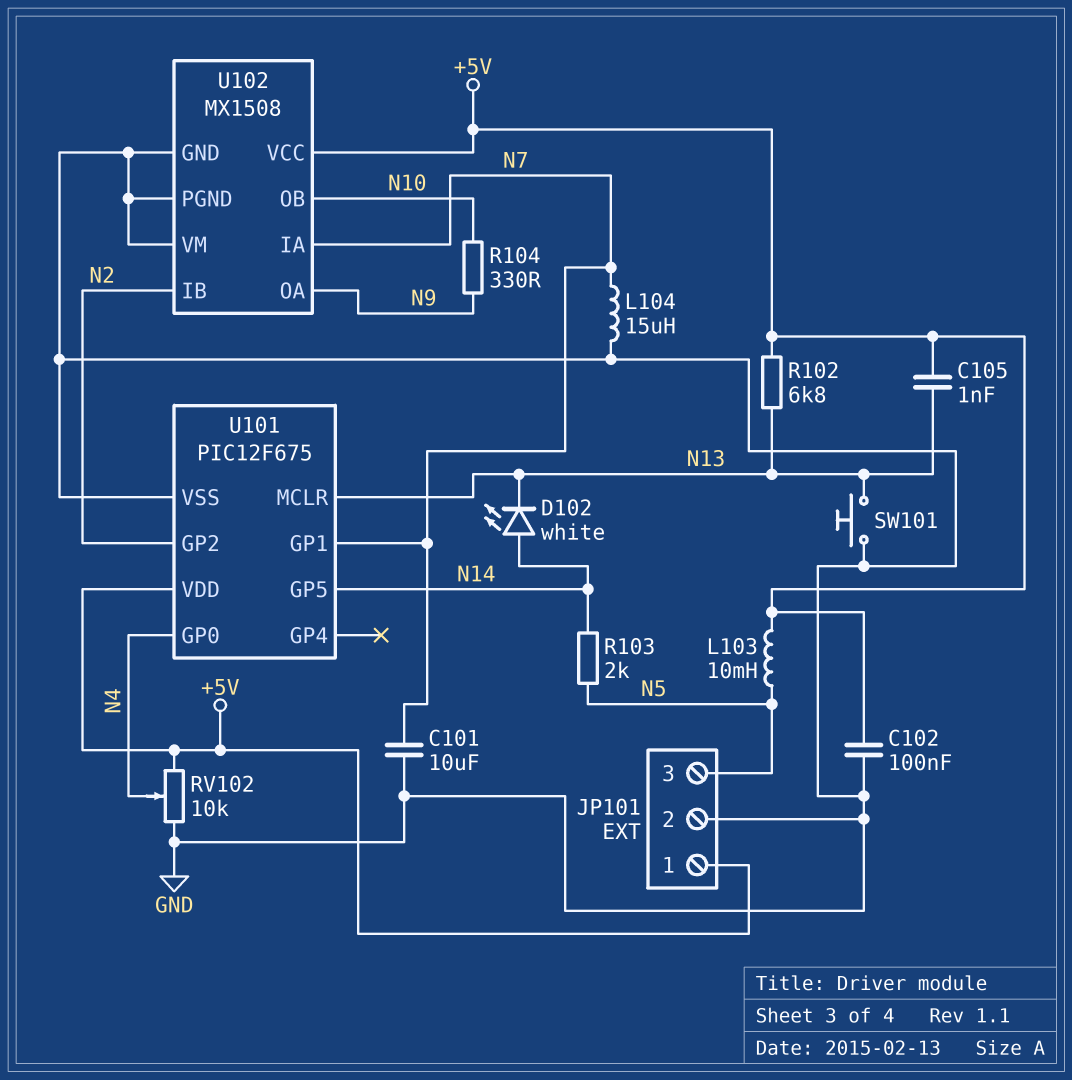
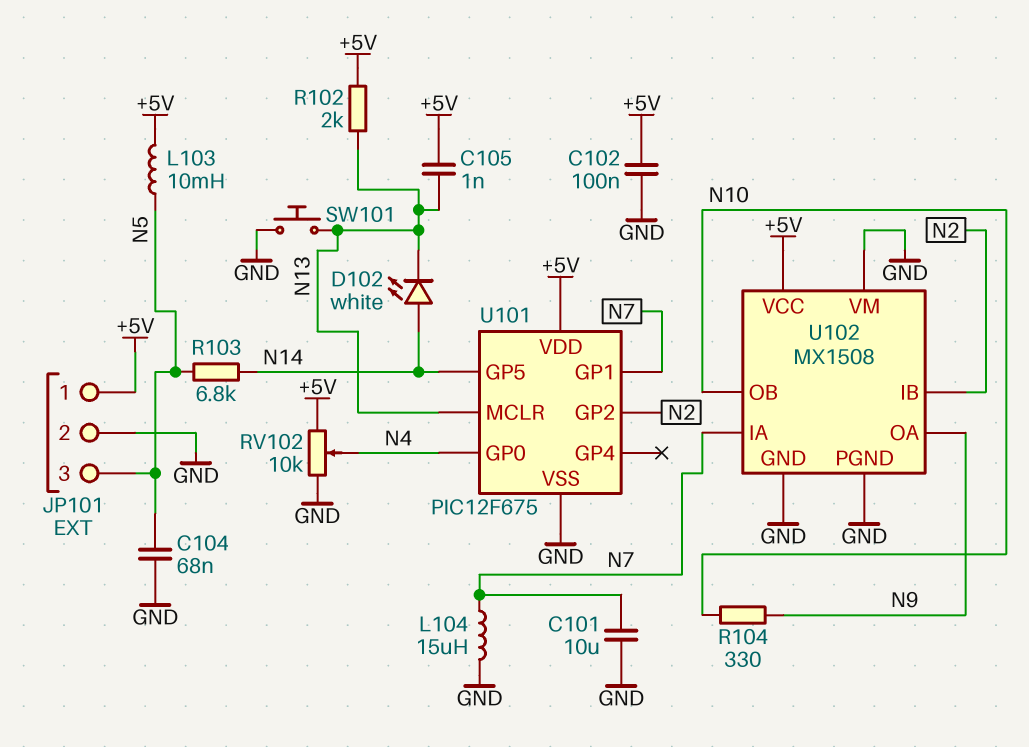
C104: none -> 68nF (GND, N5)
R102: 6.8k (+5V, N13) -> 2k (+5V, N13)
R103: 2k (N5, N14) -> 6.8k (N5, N14)

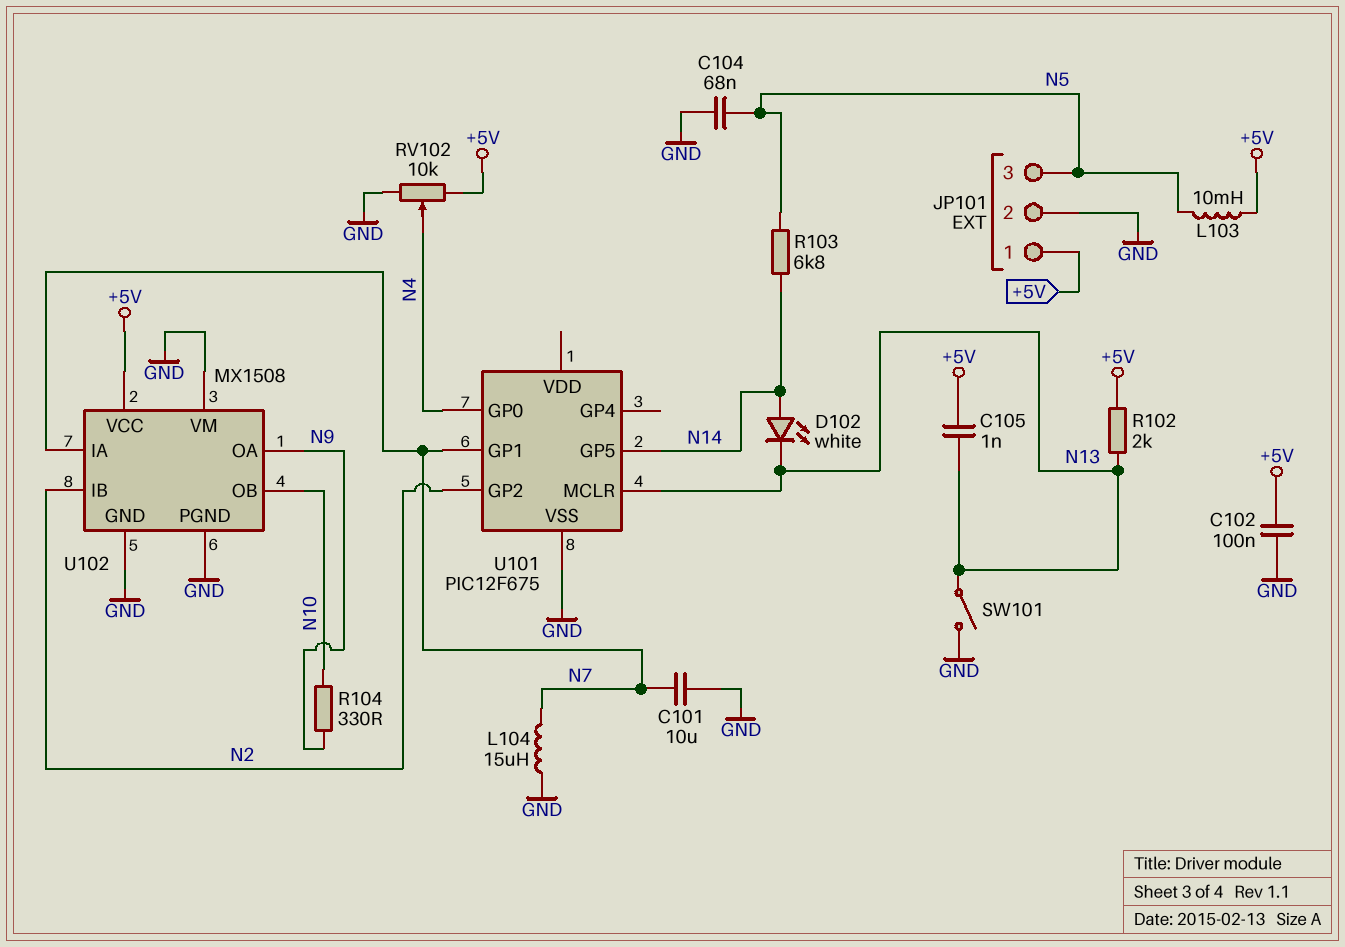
SW101: button (GND, N13) -> switch (GND, N13)
U101 pin VDD: +5V -> none

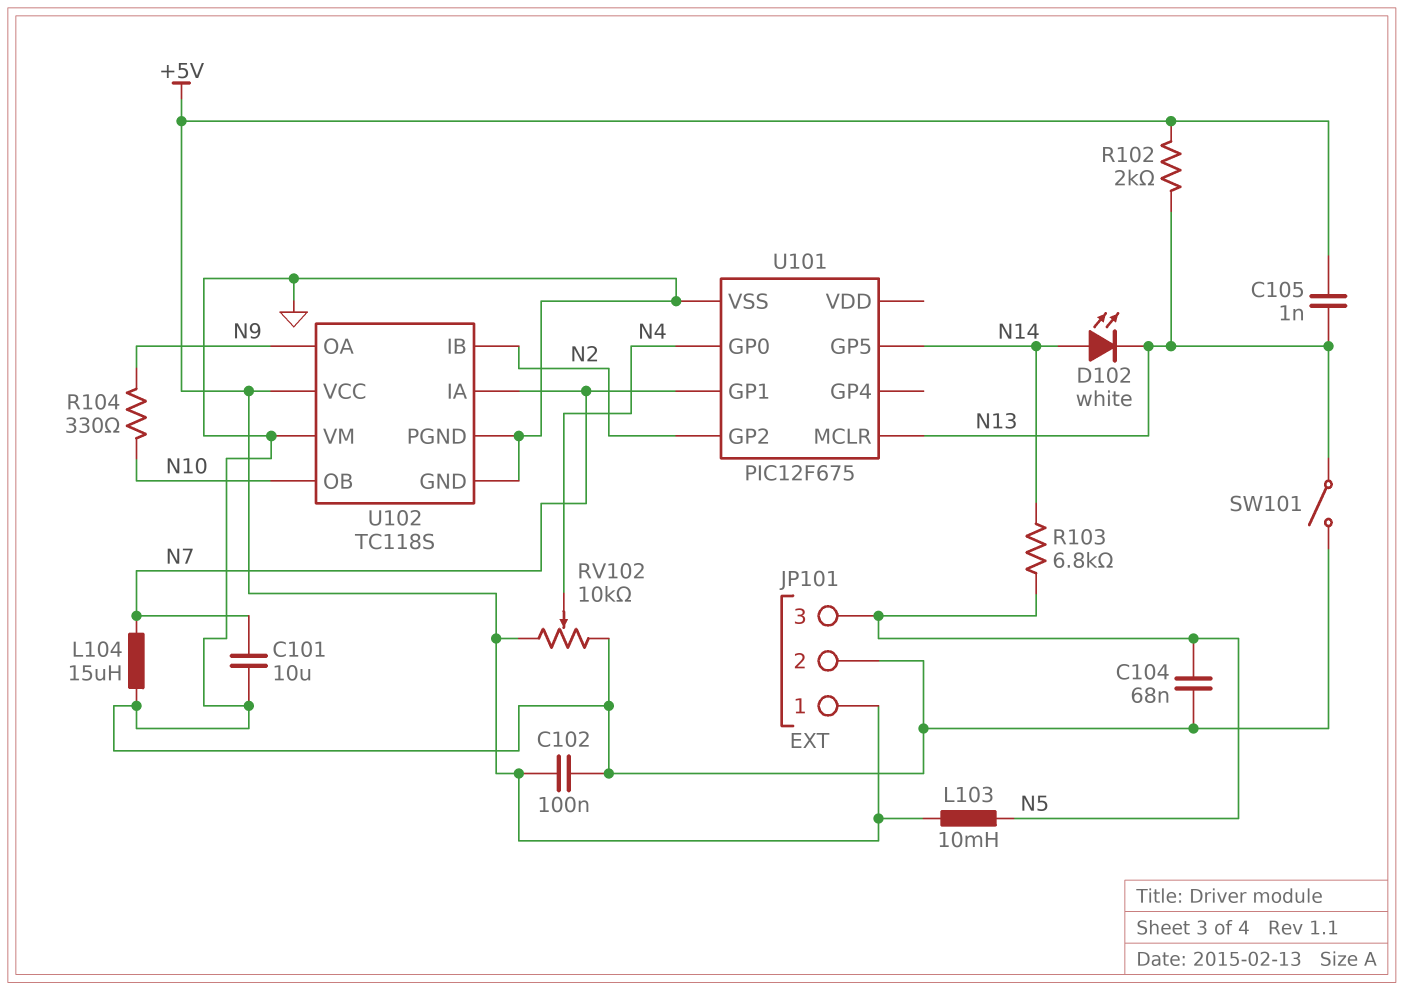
U102: MX1508 -> TC118S

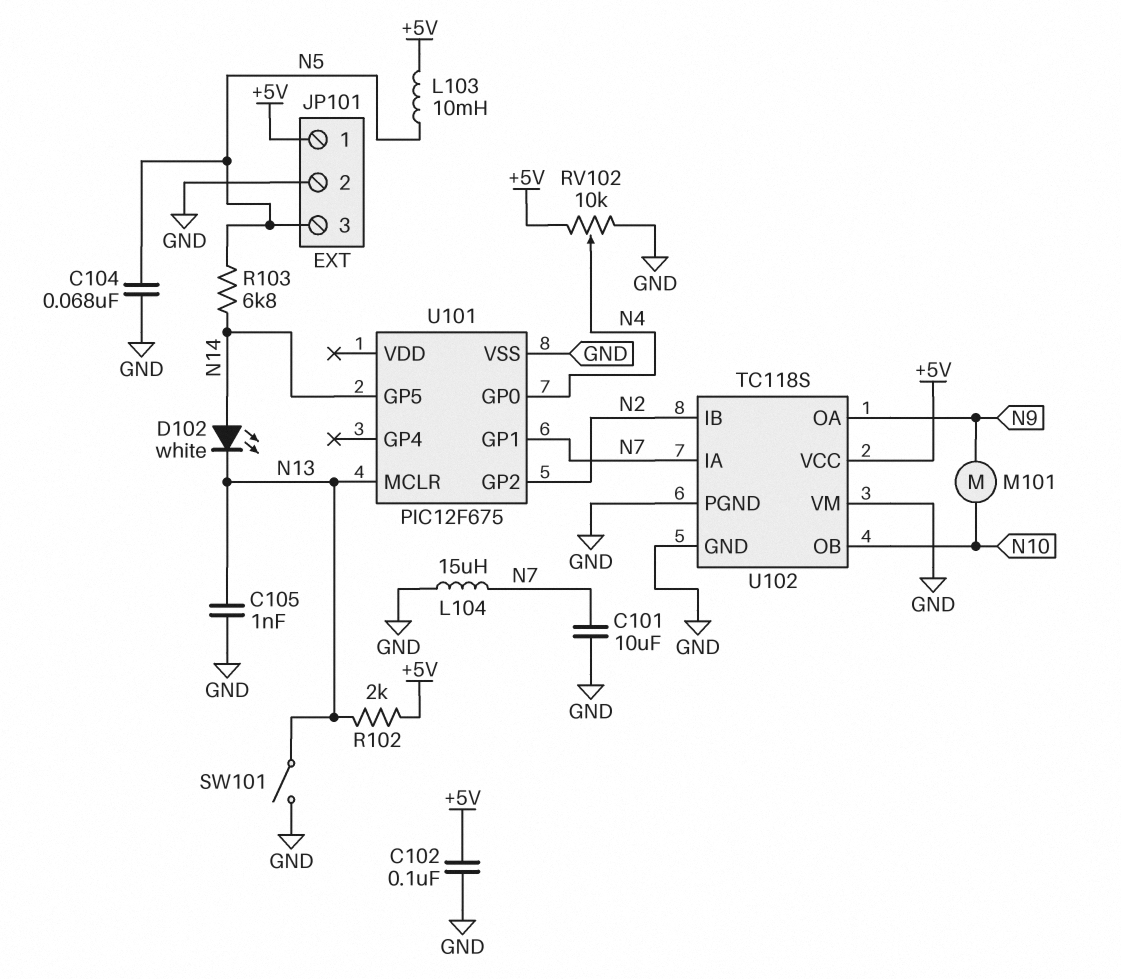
C105: 1nF (+5V, N13) -> 1nF (GND, N13)
M101: none -> motor (N9, N10)
R104: 330 (N9, N10) -> none

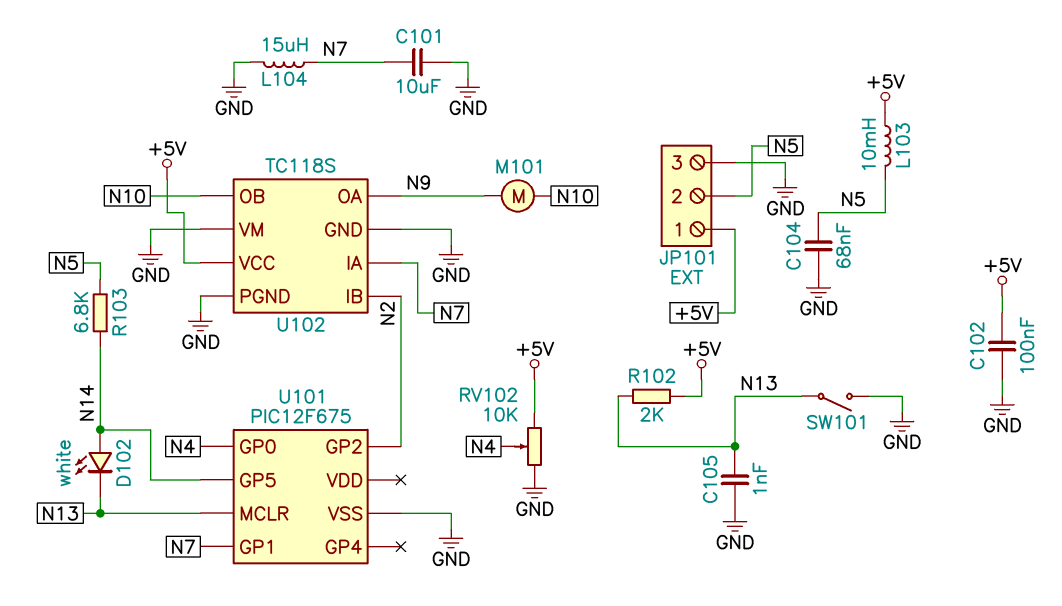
JP101 pin 2: GND -> N5
JP101 pin 3: N5 -> GND

